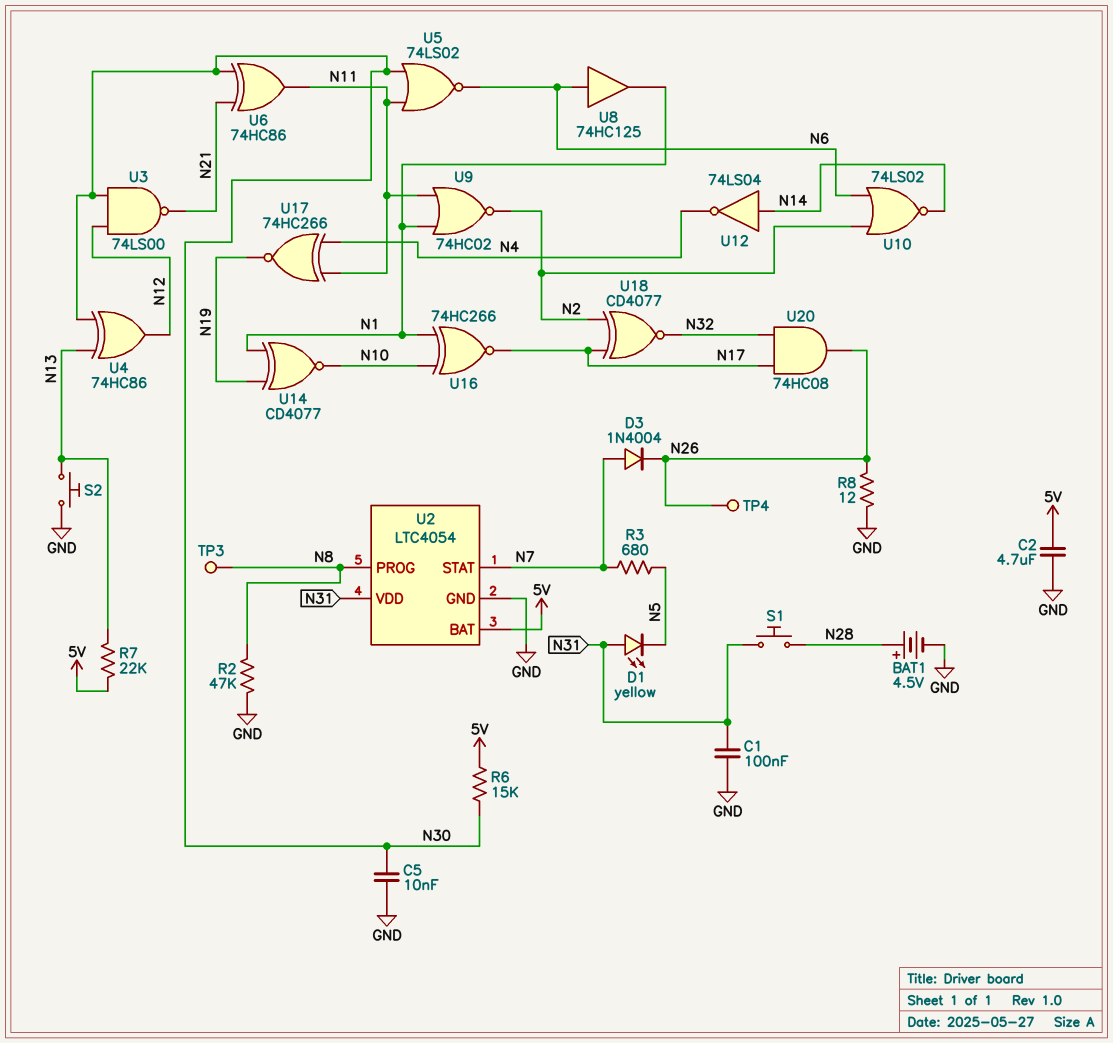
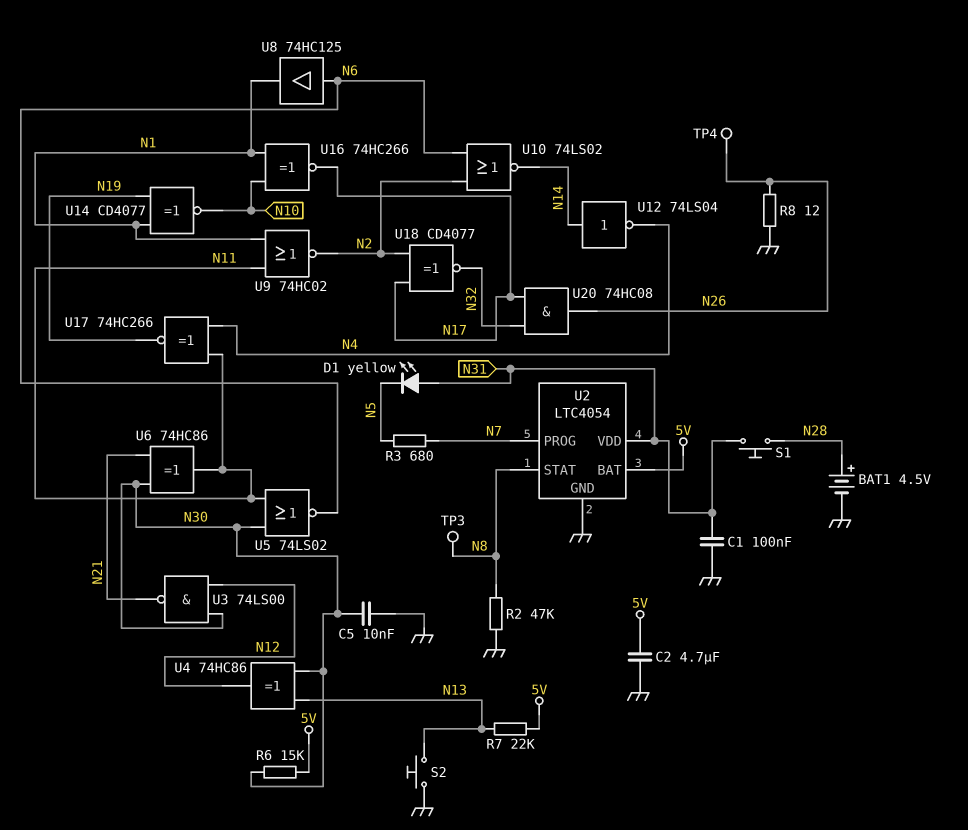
D3: diode 1N4004 (A N7, K N26) -> none
U2 pin PROG: N8 -> N7
U2 pin STAT: N7 -> N8

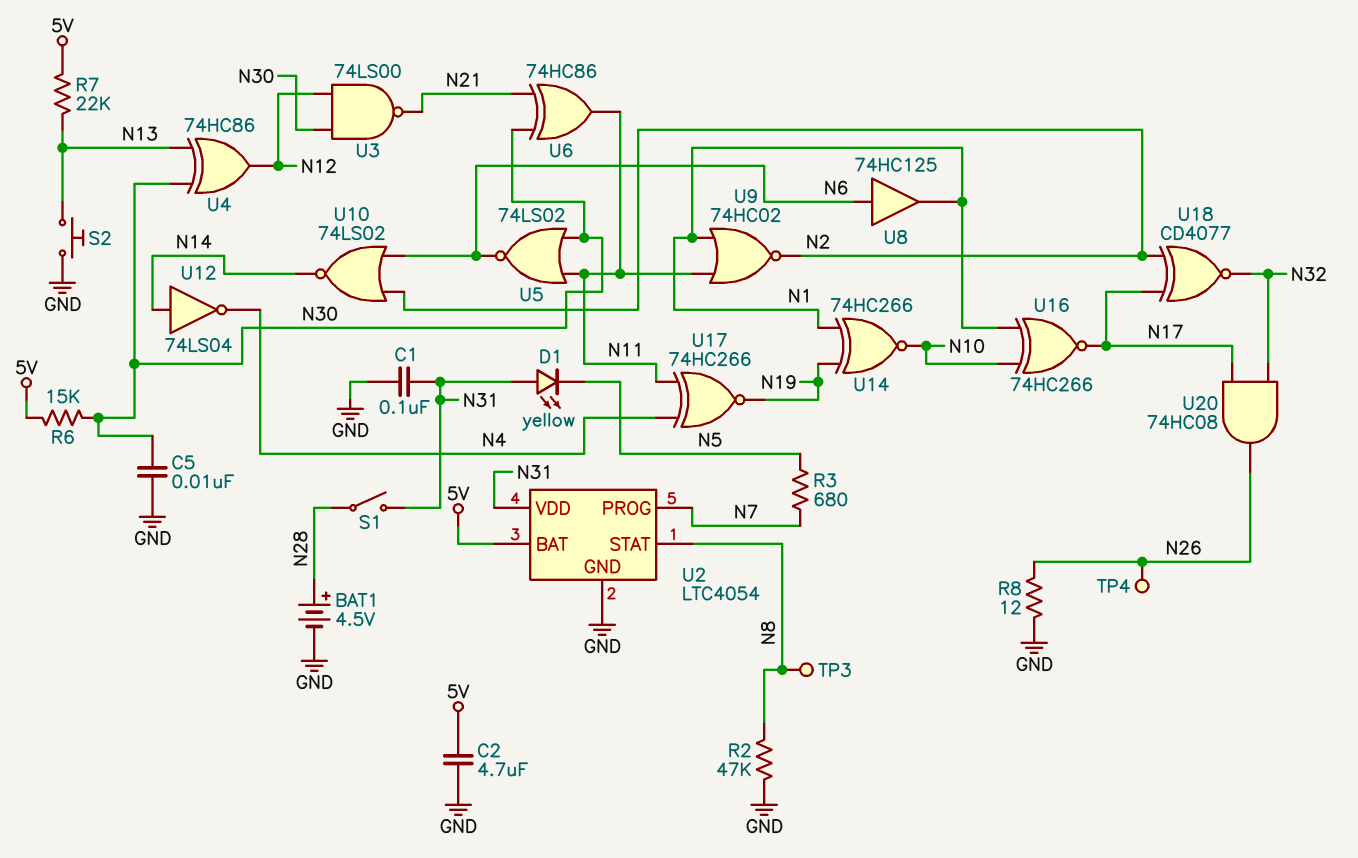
S1: button (N28, N31) -> switch (N28, N31)
U14: XNOR CD4077 (in N1, in N19, out N10) -> XNOR 74HC266 (in N1, in N19, out N10)

